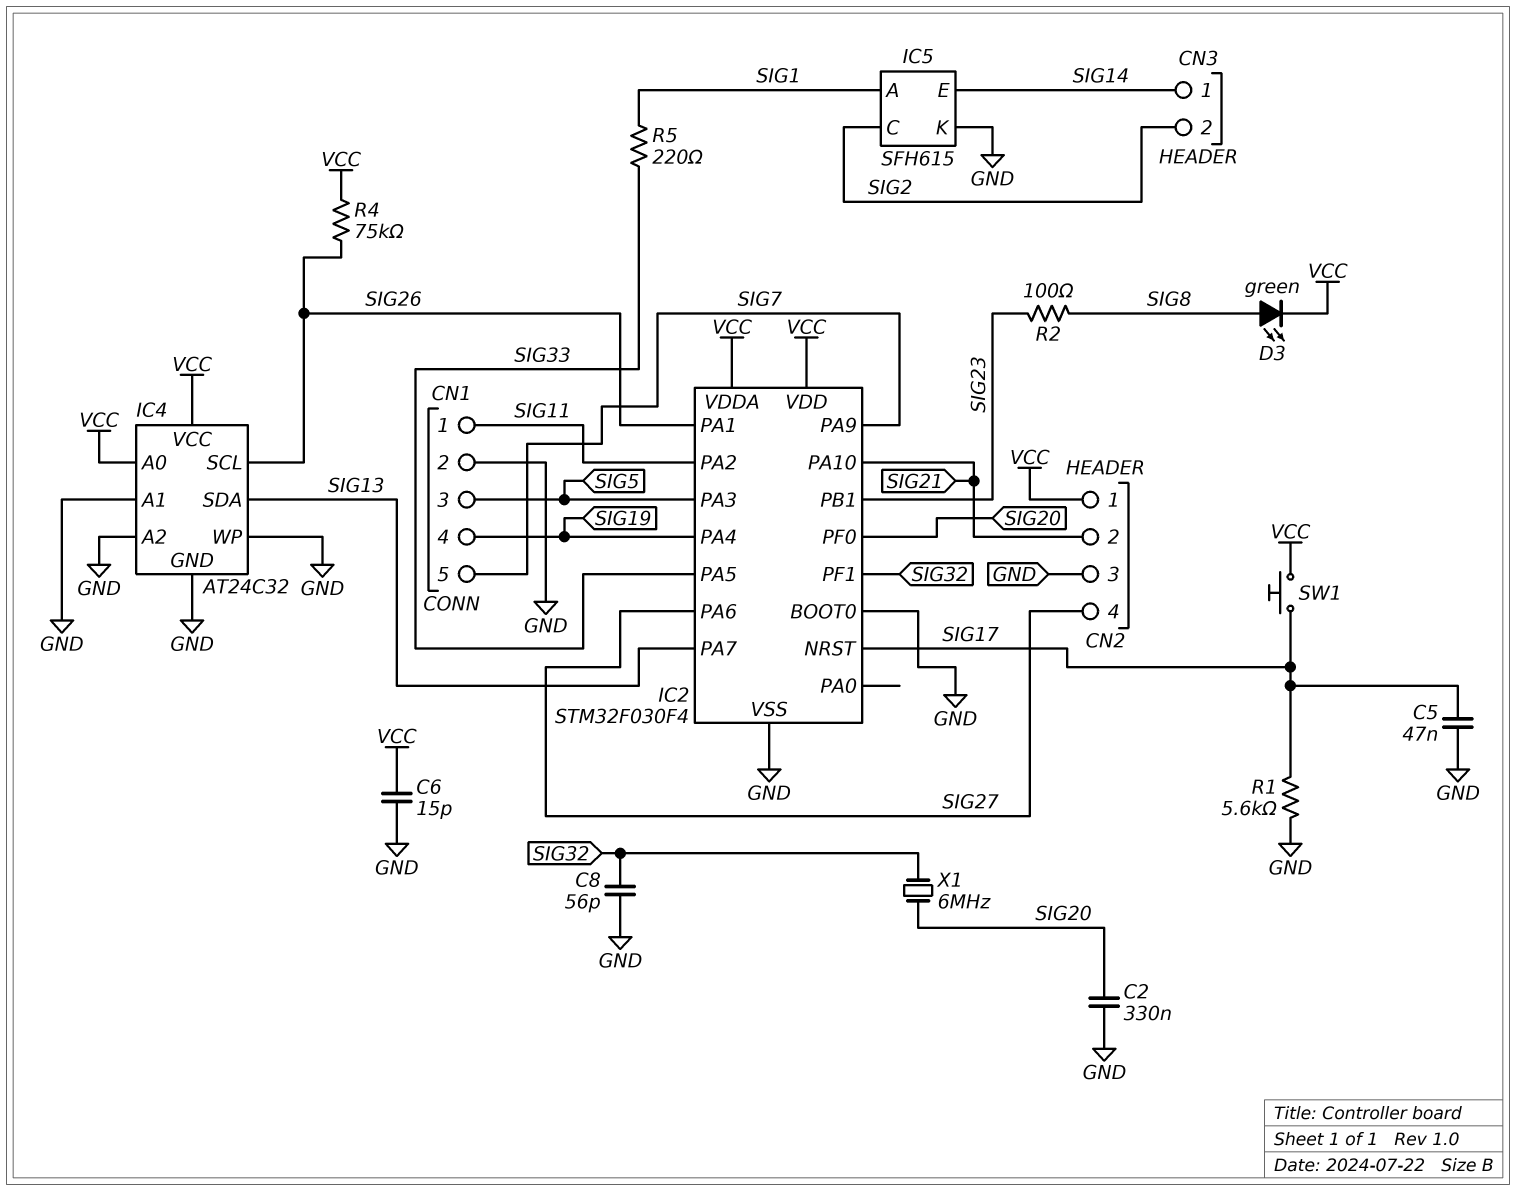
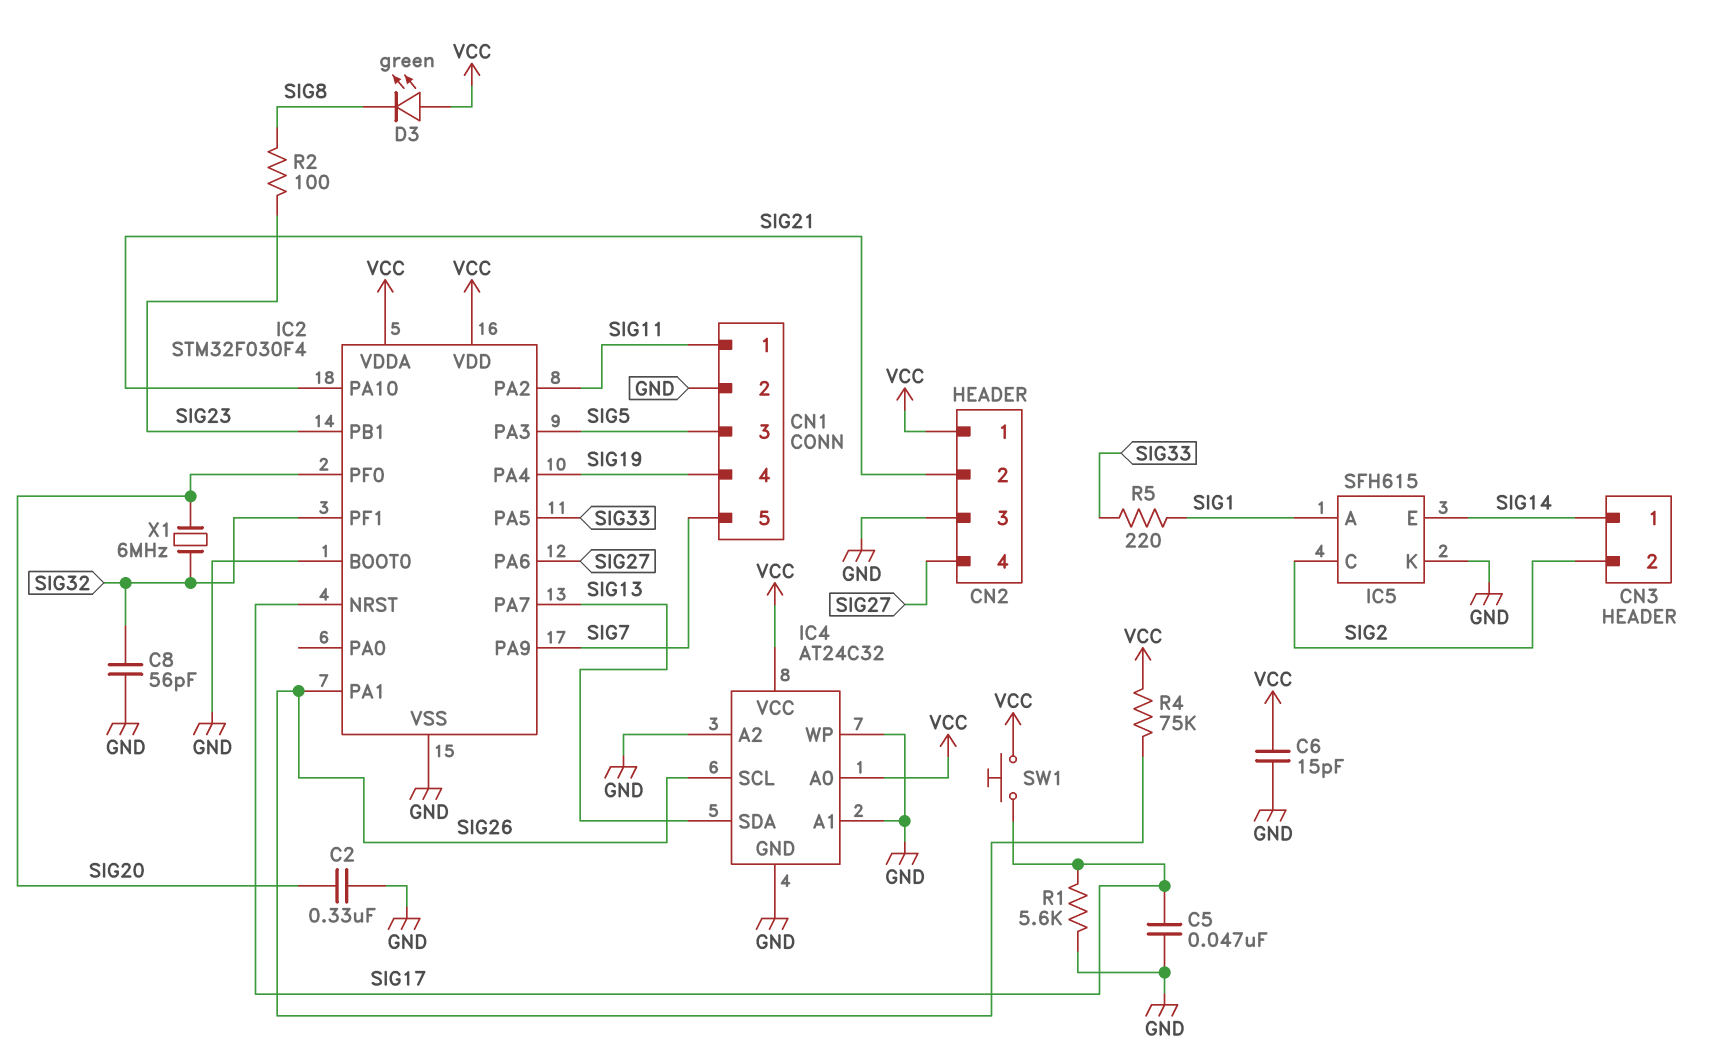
D3: LED green (A SIG8, K VCC) -> LED green (A VCC, K SIG8)

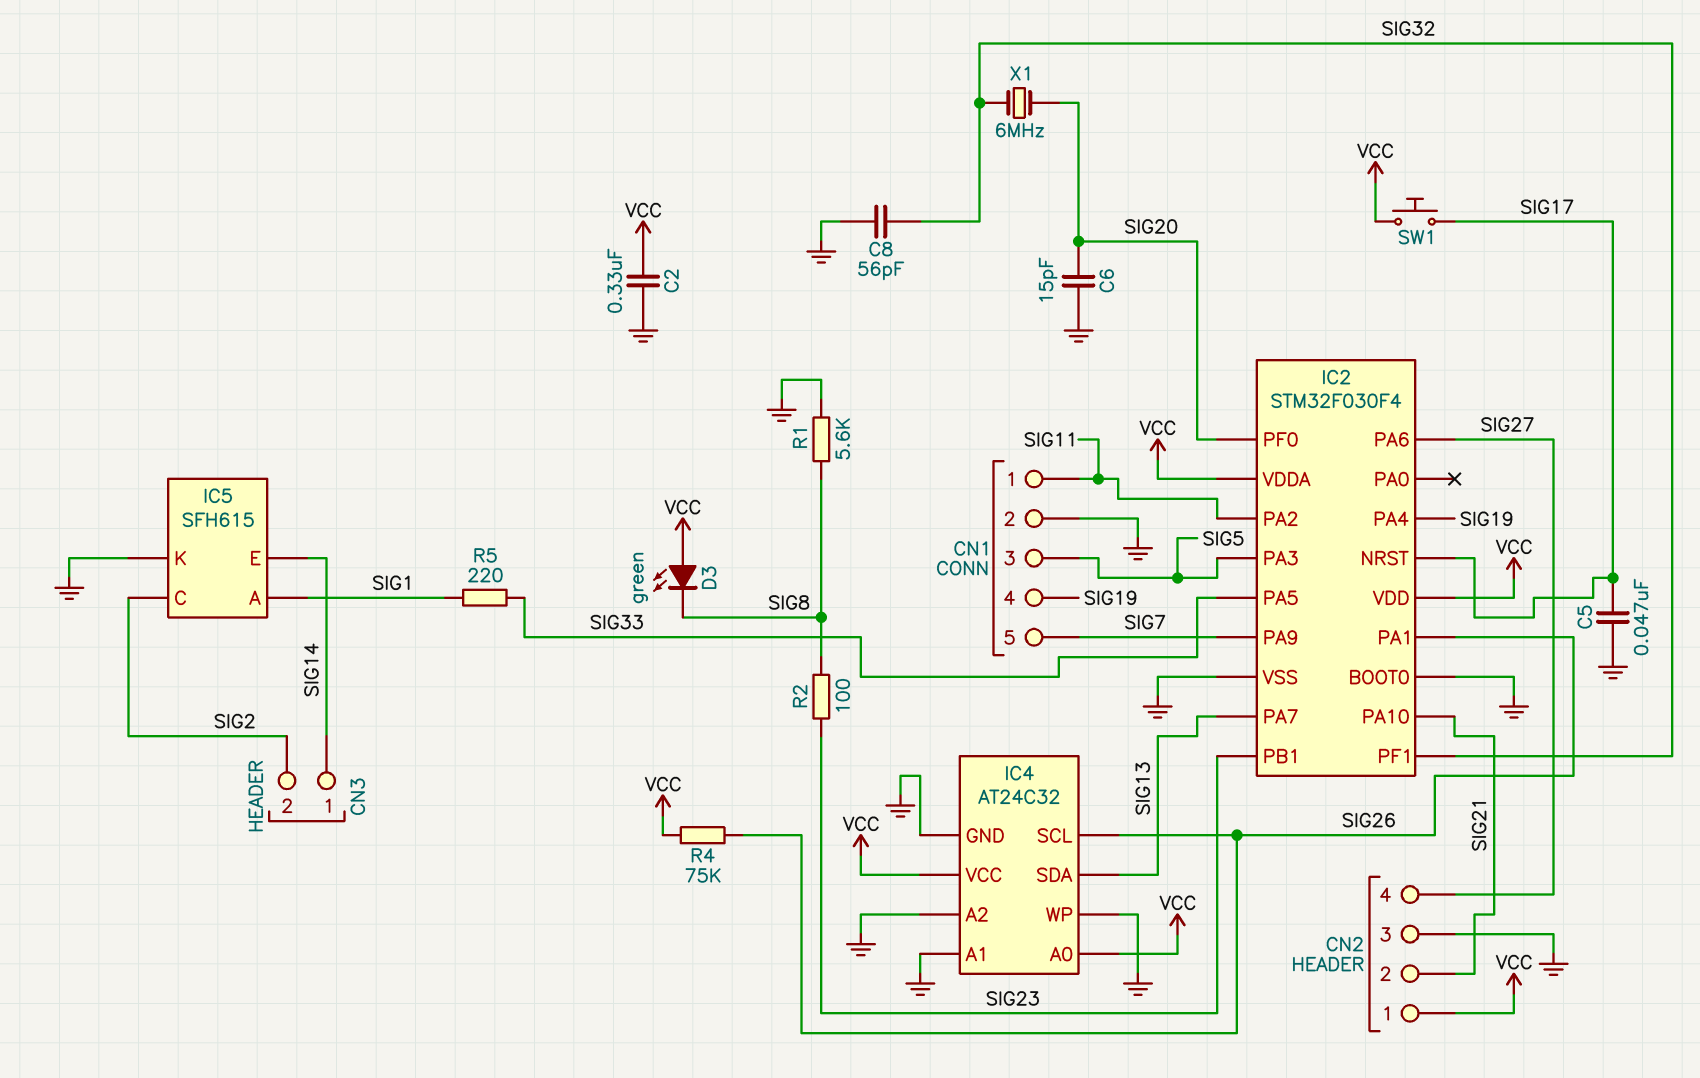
C2: 330nF (GND, SIG20) -> 330nF (GND, VCC)
C6: 15pF (GND, VCC) -> 15pF (GND, SIG20)
R1: 5.6k (GND, SIG17) -> 5.6k (GND, SIG8)

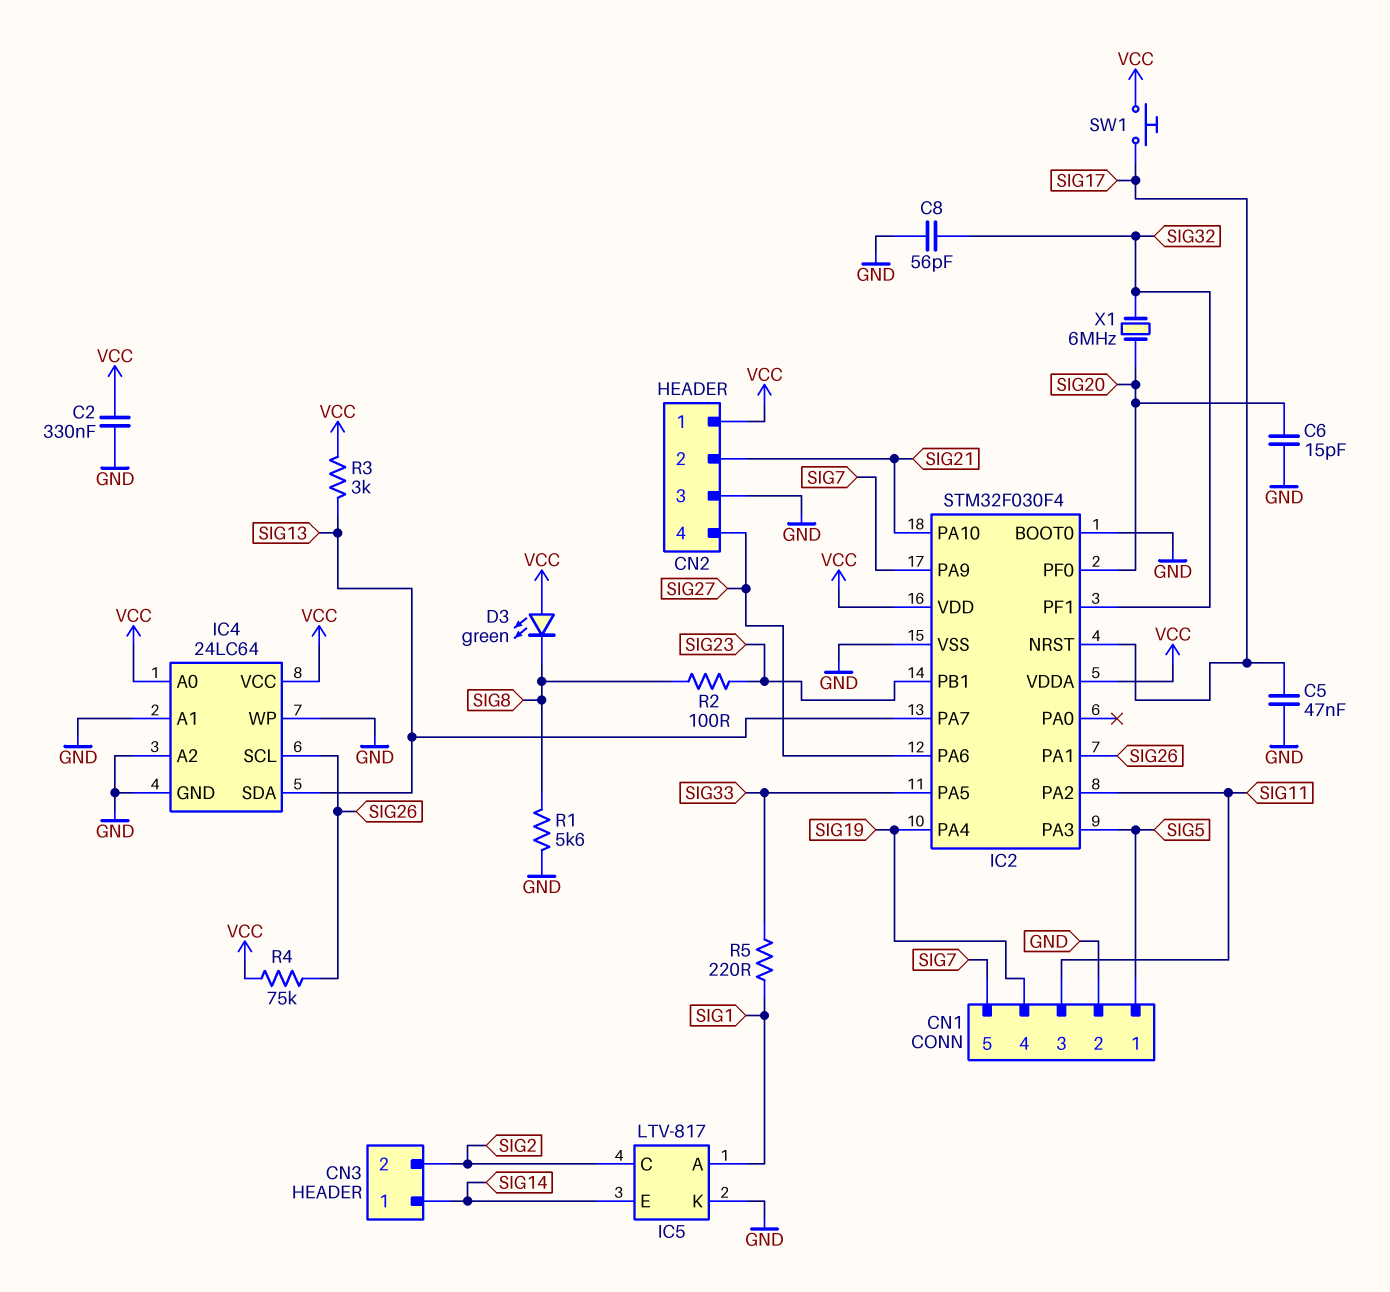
CN1 pin 1: SIG11 -> SIG5
CN1 pin 3: SIG5 -> SIG11
IC4: AT24C32 -> 24LC64
IC5: SFH615 -> LTV-817
R3: none -> 3k (SIG13, VCC)

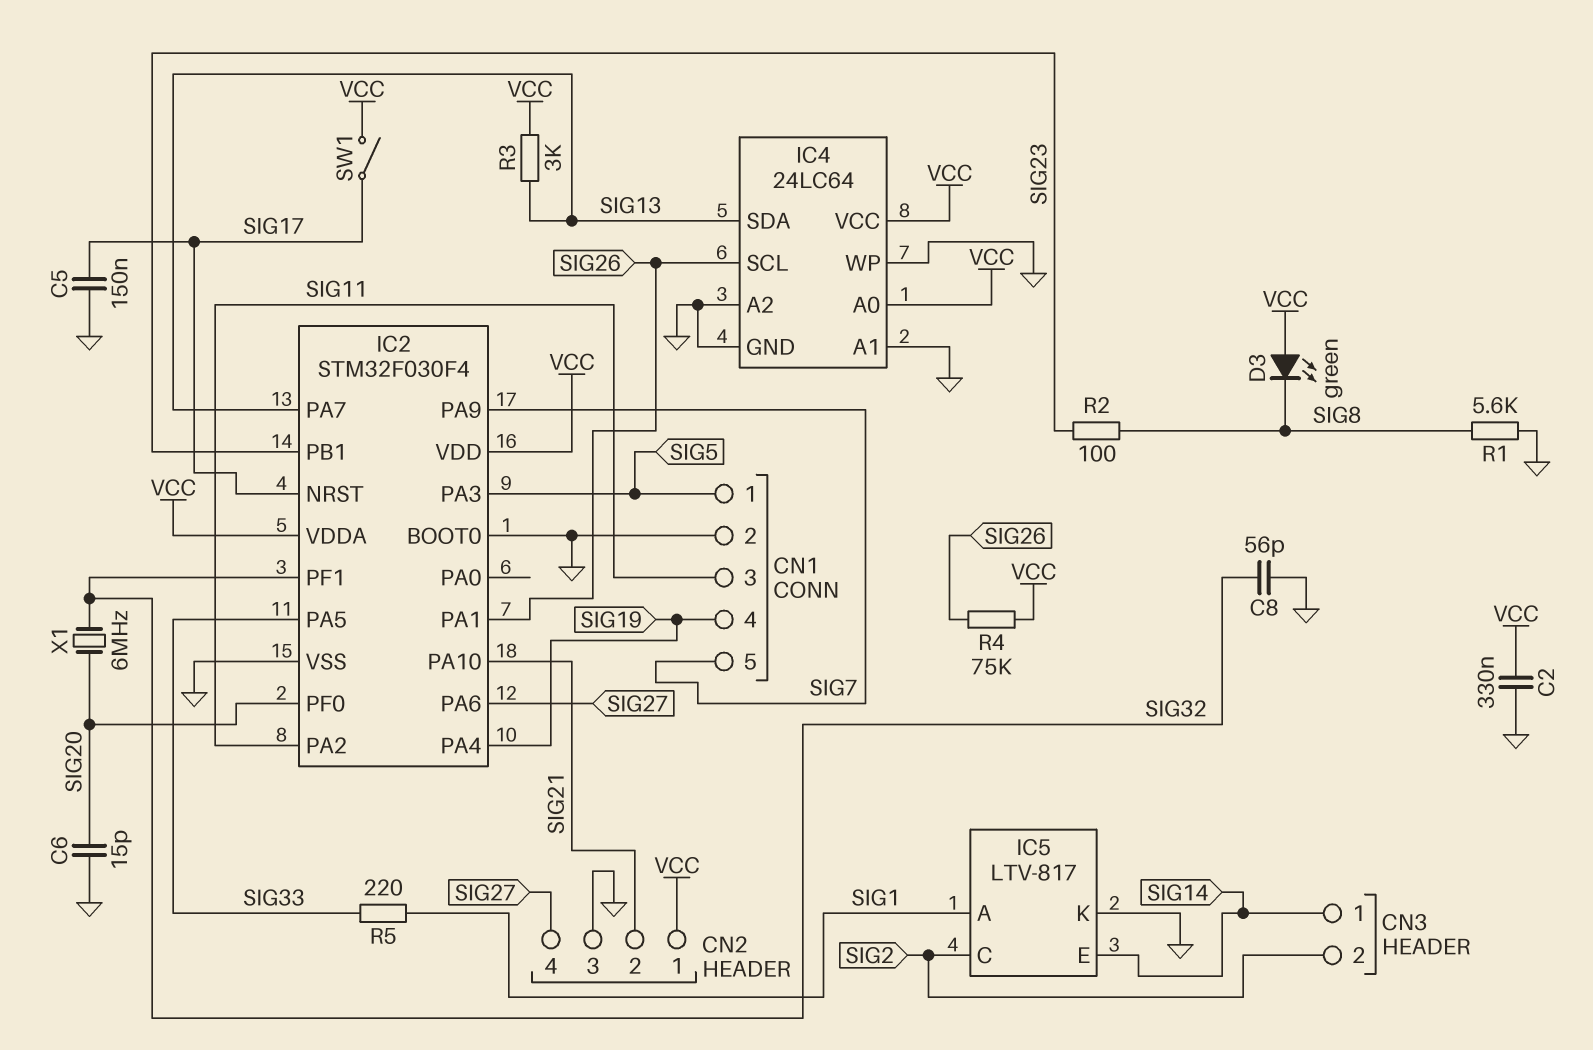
C5: 47nF (GND, SIG17) -> 150nF (GND, SIG17)
SW1: button (SIG17, VCC) -> switch (SIG17, VCC)

